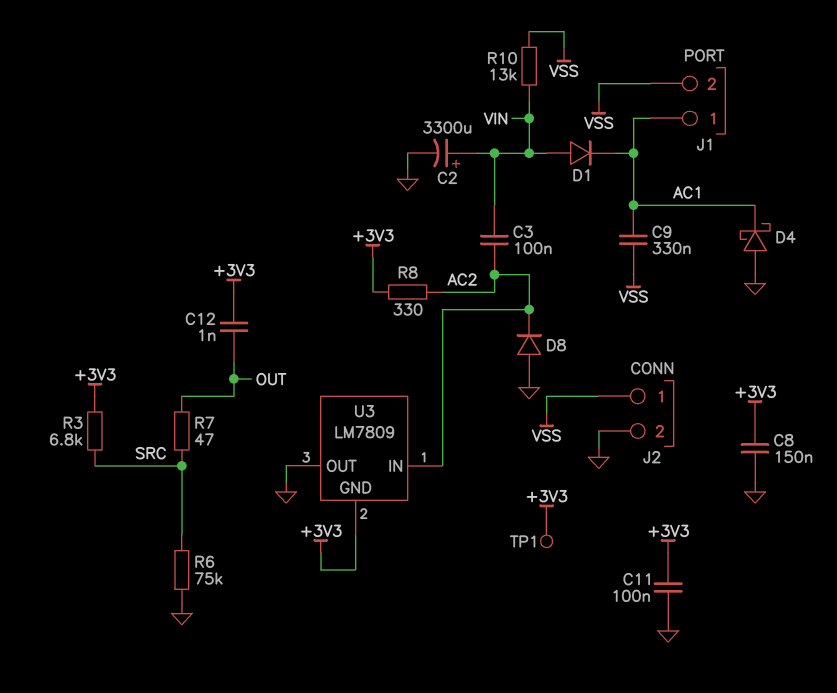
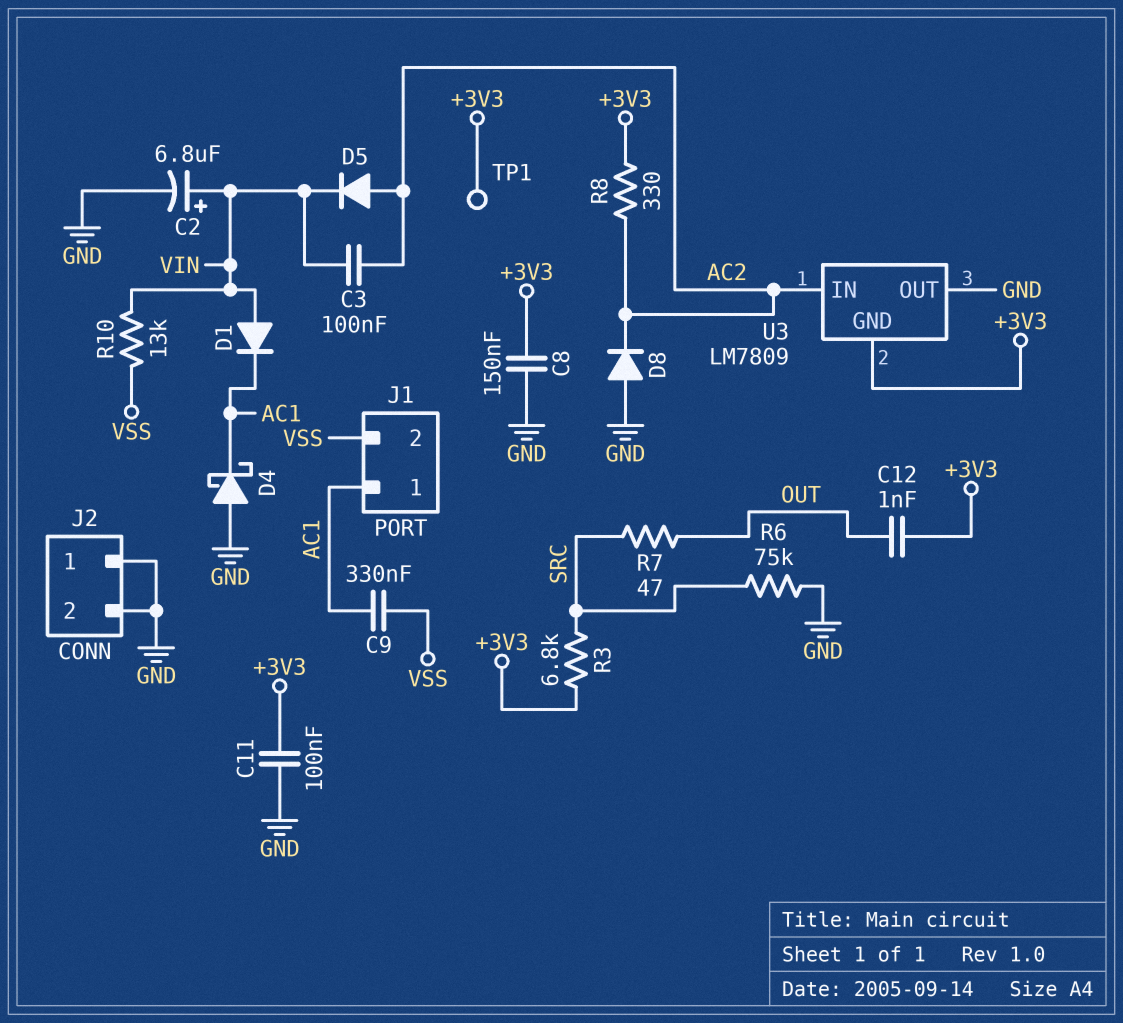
C2: 3300uF (plus VIN, minus GND) -> 6.8uF (plus VIN, minus GND)
D5: none -> diode (A AC2, K VIN)
J2 pin 1: VSS -> GND

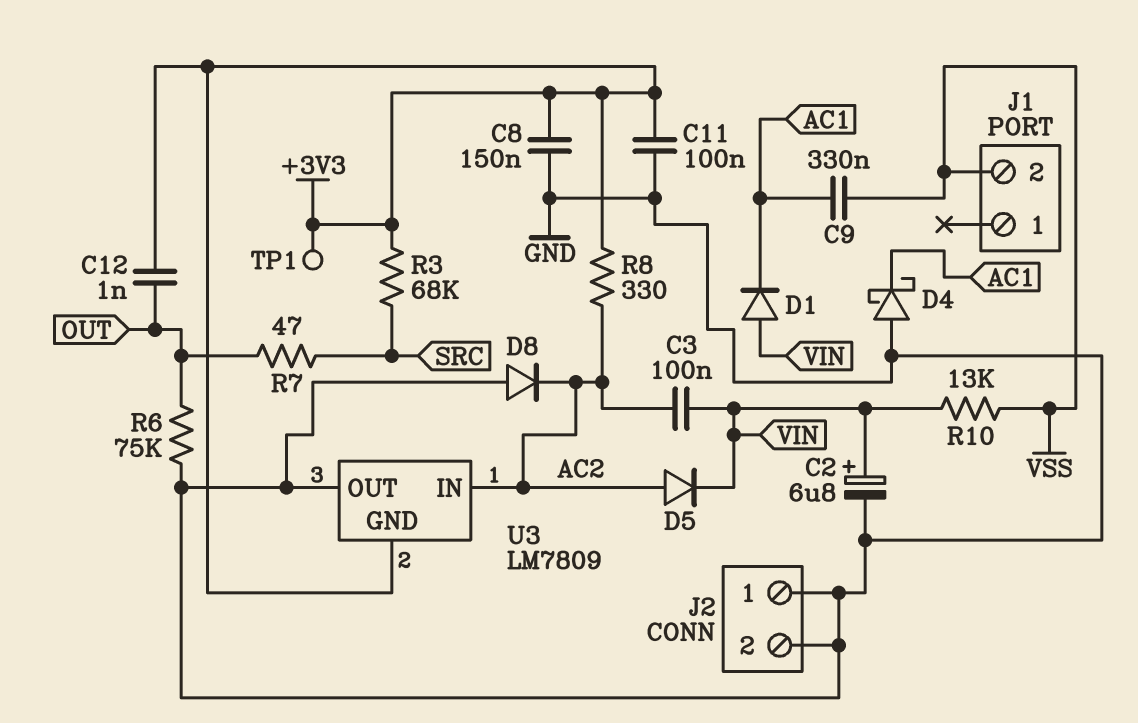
J1 pin 1: AC1 -> none
R3: 6.8k (+3V3, SRC) -> 68k (+3V3, SRC)
R6: 75k (GND, SRC) -> 75k (GND, OUT)

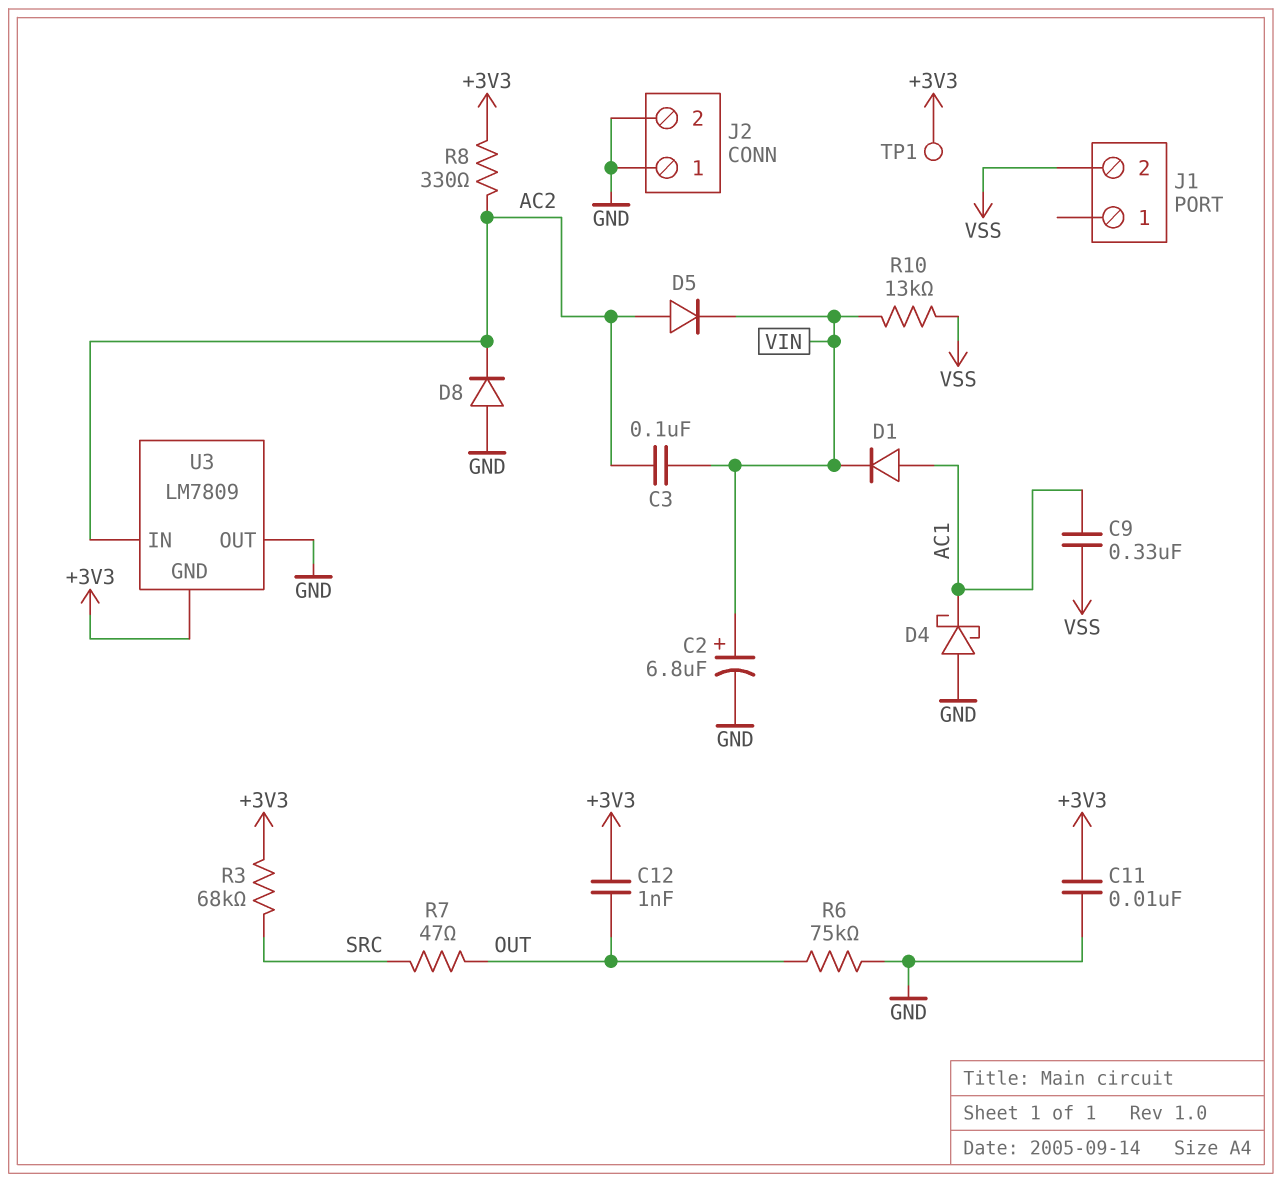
C8: 150nF (+3V3, GND) -> none
C11: 100nF (+3V3, GND) -> 10nF (+3V3, GND)
D1: diode (A VIN, K AC1) -> diode (A AC1, K VIN)

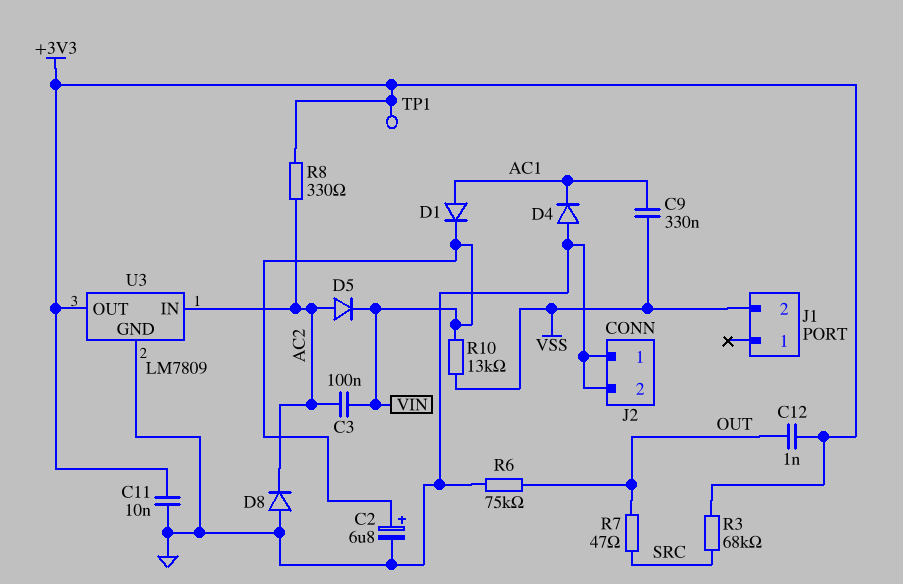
D4: schottky (A GND, K AC1) -> diode (A GND, K AC1)
U3 pin GND: +3V3 -> GND
U3 pin OUT: GND -> +3V3

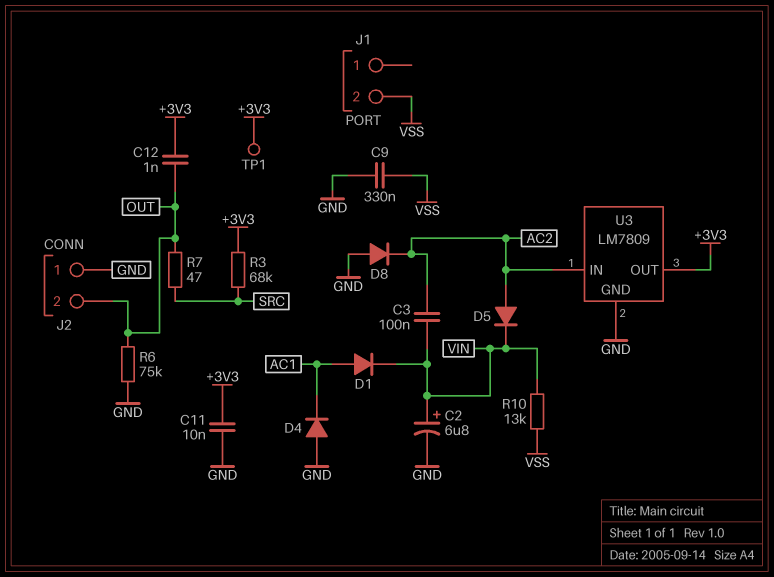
C9: 330nF (AC1, VSS) -> 330nF (GND, VSS)
J2 pin 2: GND -> OUT
R8: 330 (+3V3, AC2) -> none

